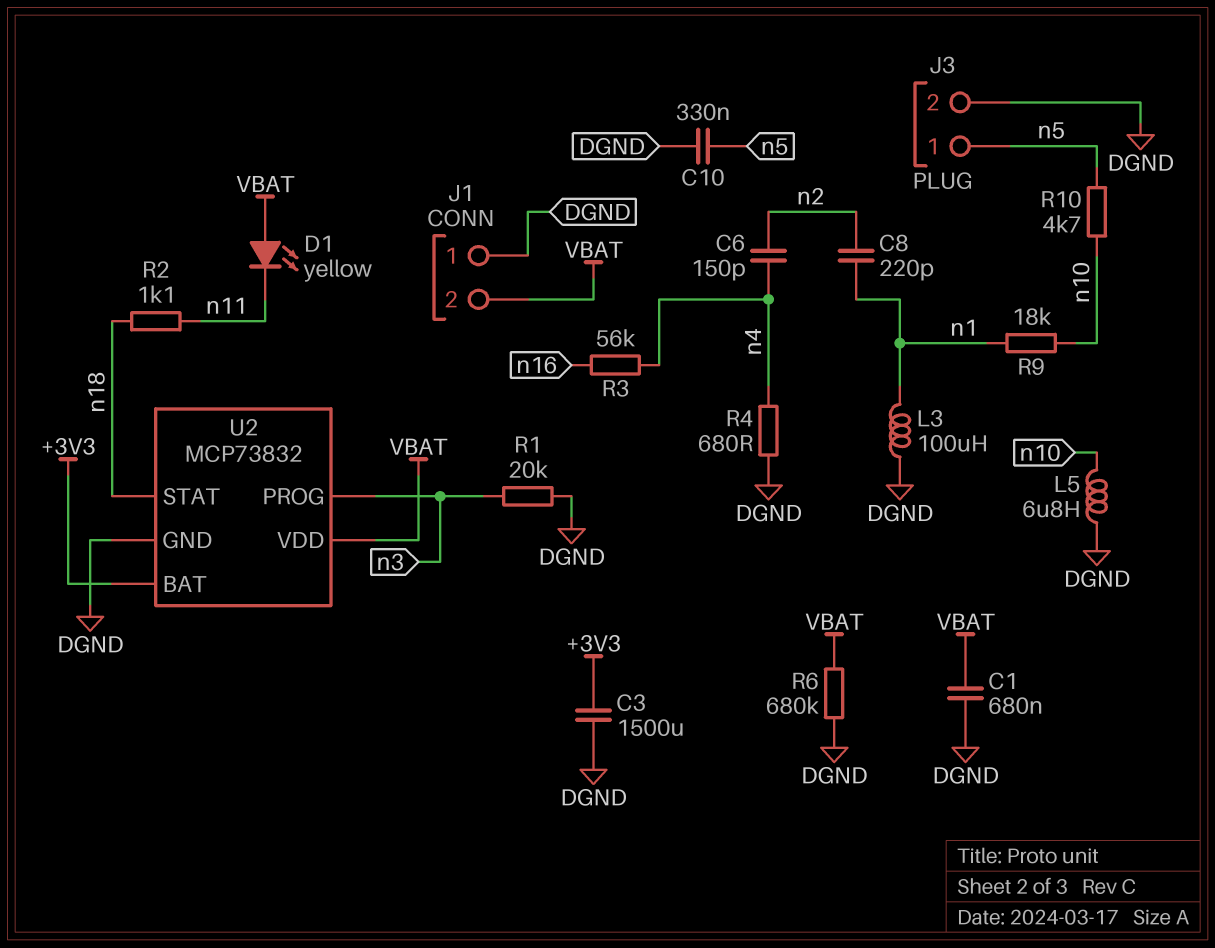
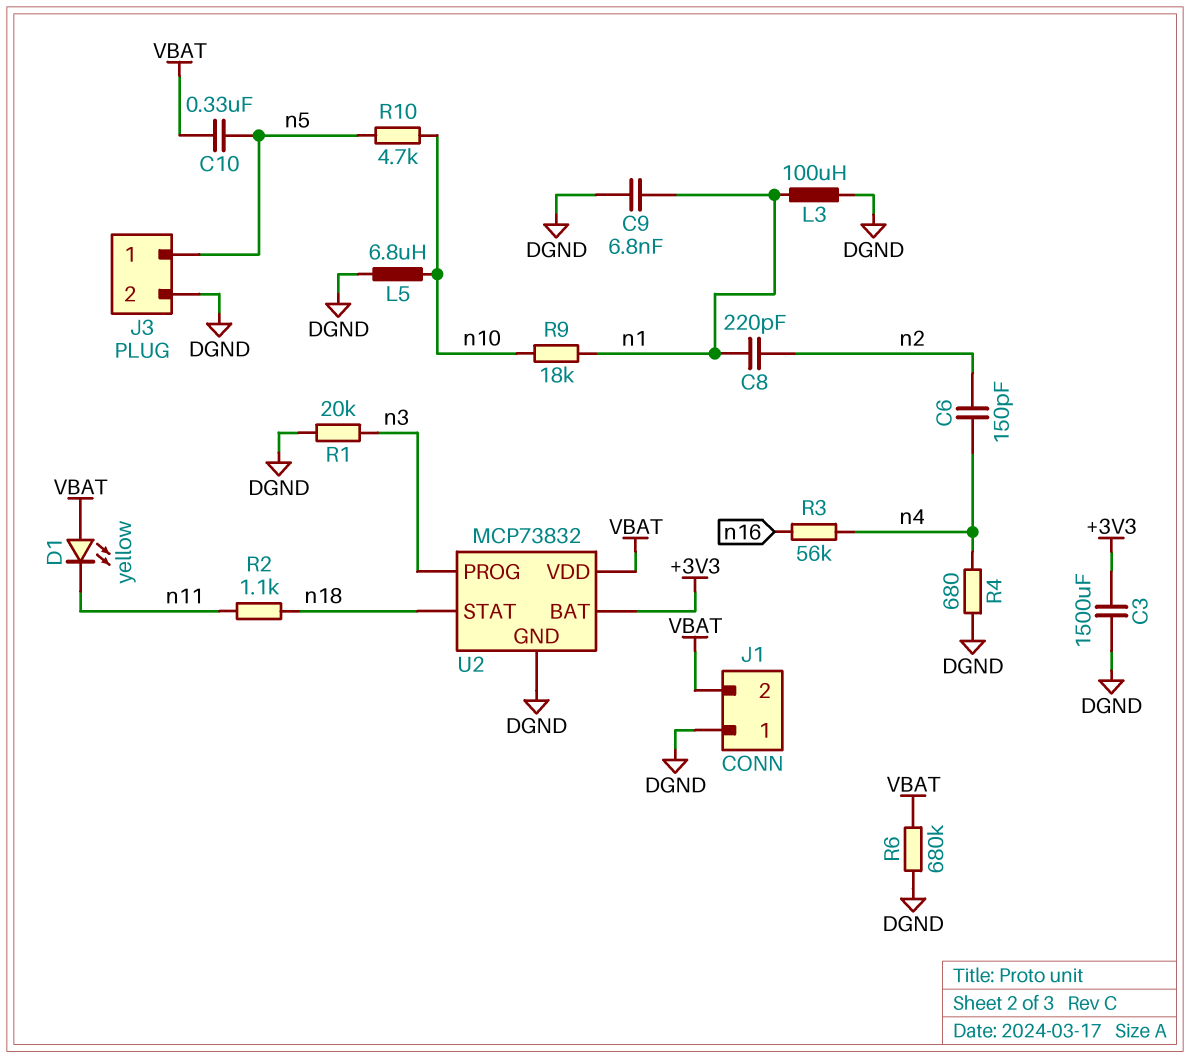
C1: 680nF (DGND, VBAT) -> none
C9: none -> 6.8nF (DGND, n1)
C10: 330nF (DGND, n5) -> 330nF (VBAT, n5)

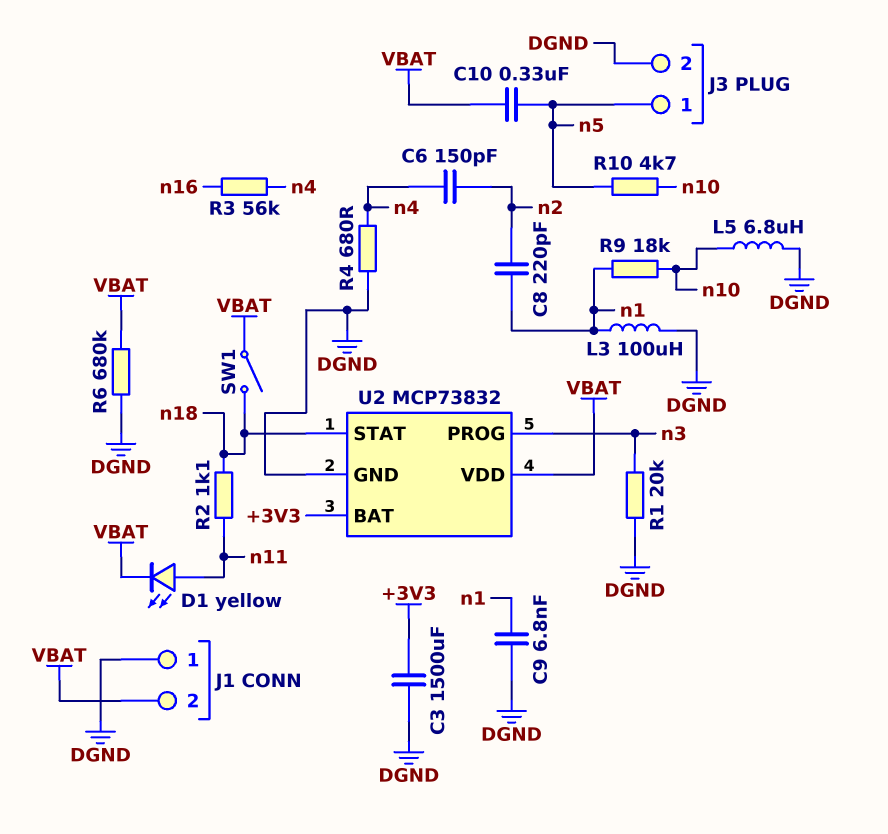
D1: LED yellow (A VBAT, K n11) -> LED yellow (A n11, K VBAT)
SW1: none -> switch (VBAT, n18)

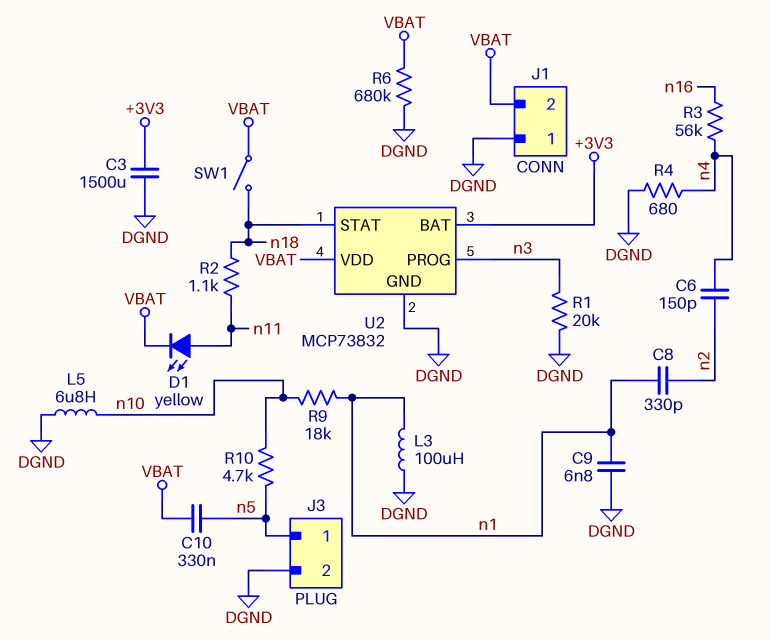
C8: 220pF (n1, n2) -> 330pF (n1, n2)

